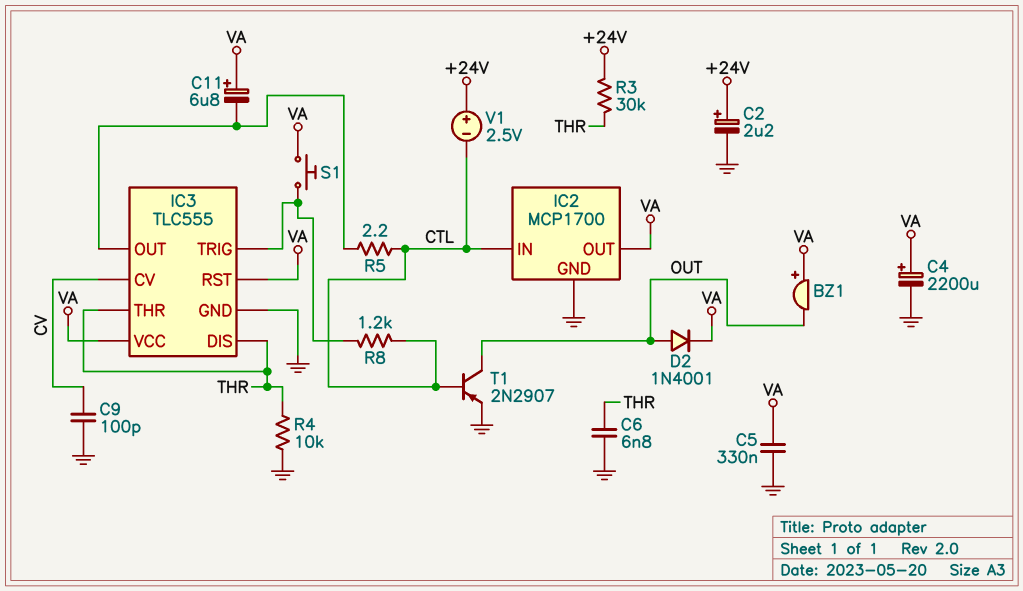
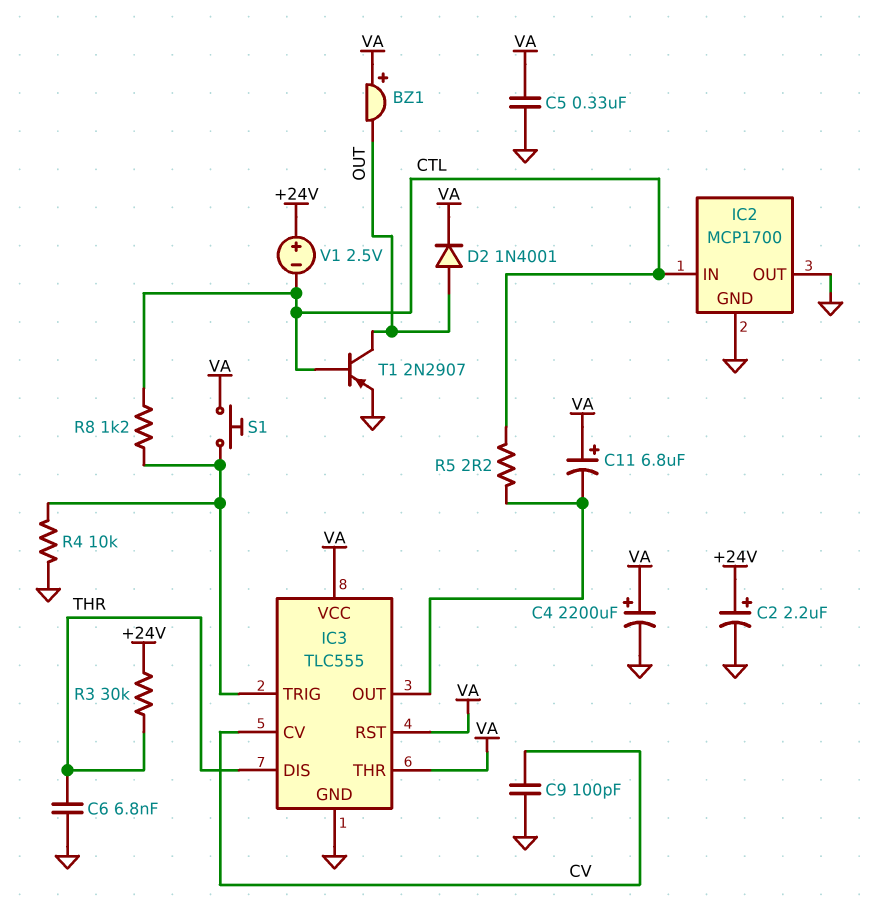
IC2 pin OUT: VA -> GND
IC3 pin THR: THR -> VA
R4: 10k (GND, THR) -> 10k (GND, IC3/TRIG)

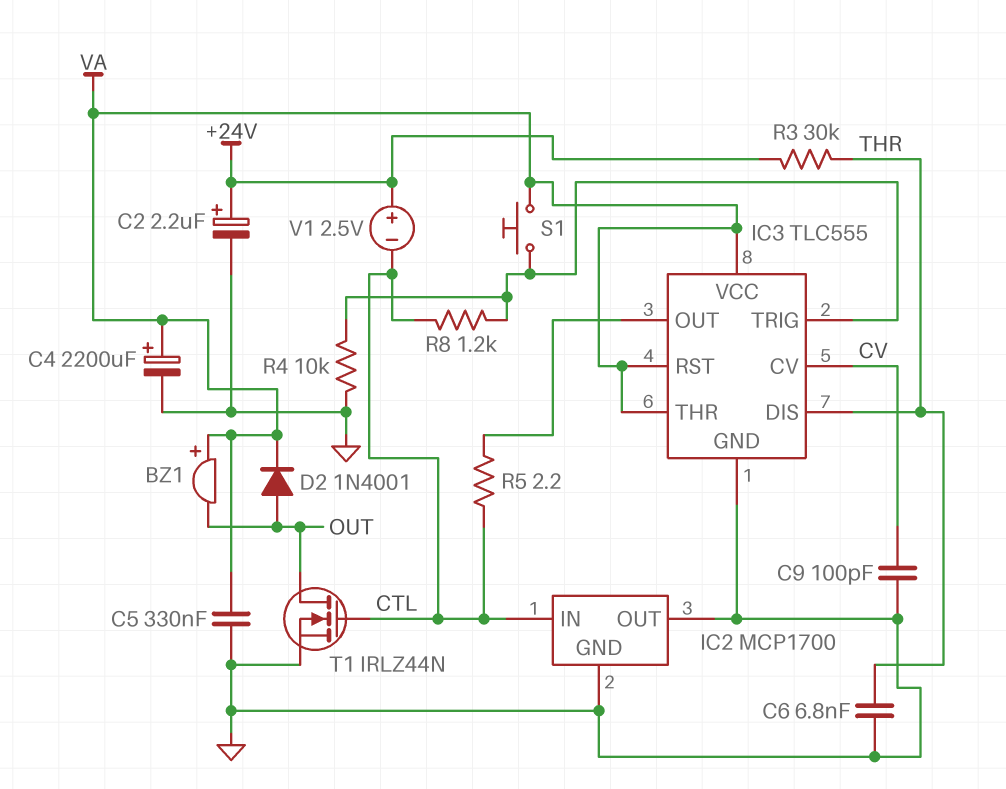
C11: 6.8uF (plus VA, minus IC3/OUT) -> none
T1: PNP 2N2907 (B CTL, C OUT, E GND) -> NMOS IRLZ44N (G CTL, D OUT, S GND)

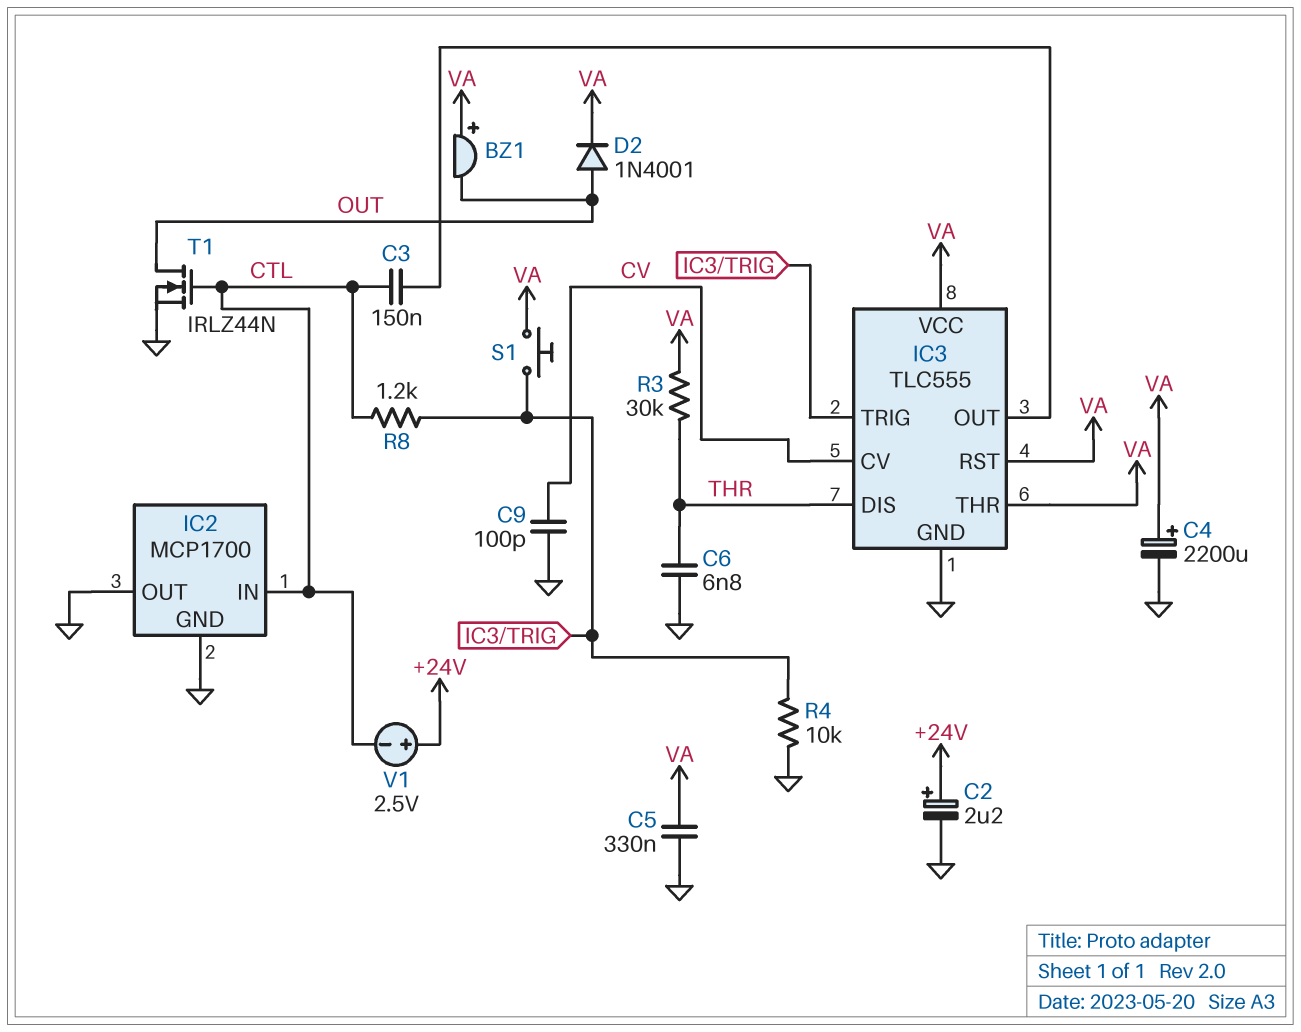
C3: none -> 150nF (CTL, IC3/OUT)
R3: 30k (+24V, THR) -> 30k (THR, VA)
R5: 2.2 (CTL, IC3/OUT) -> none

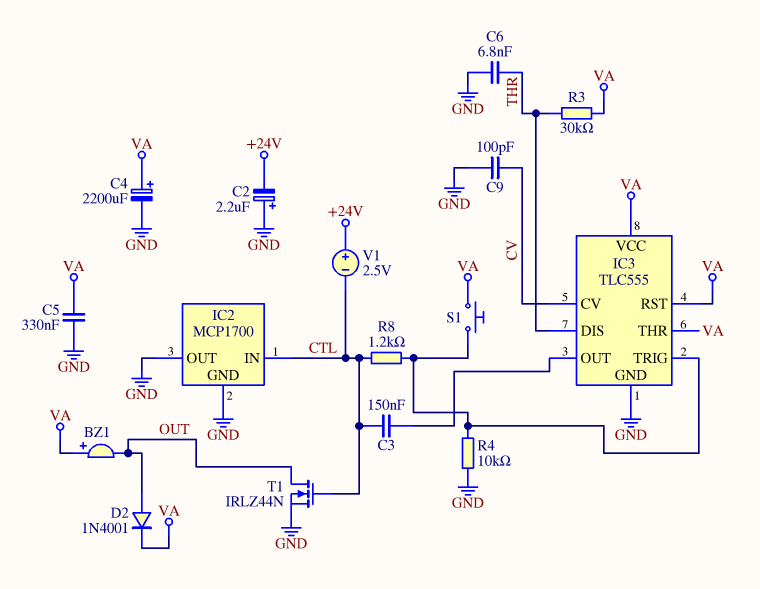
C2: 2.2uF (plus +24V, minus GND) -> 2.2uF (plus GND, minus +24V)

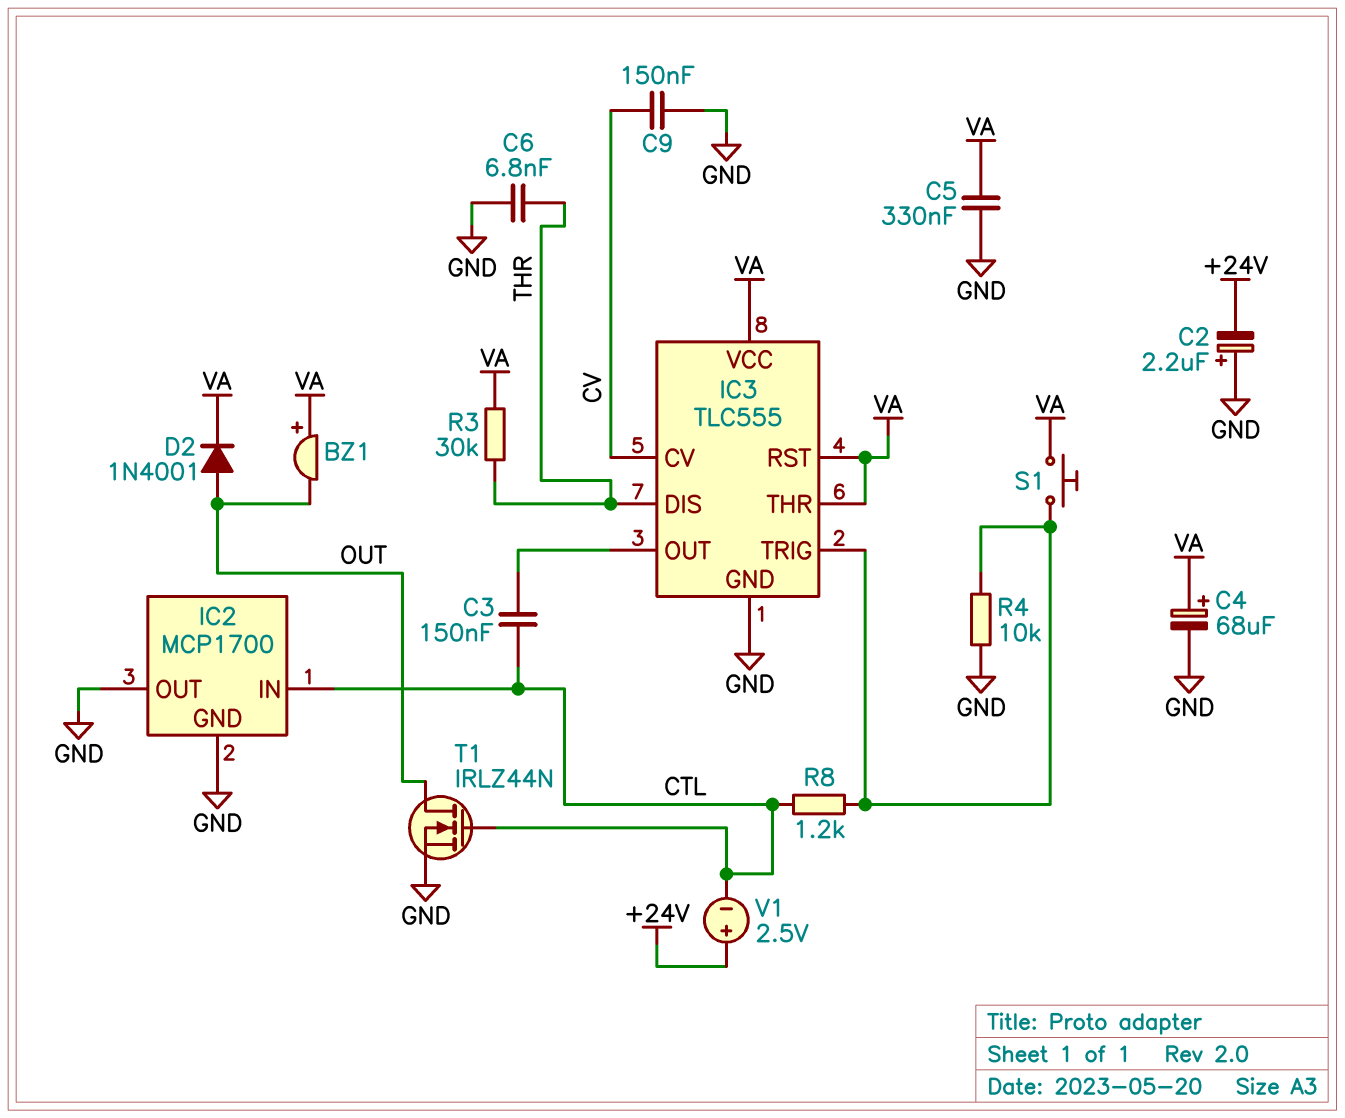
C4: 2200uF (plus VA, minus GND) -> 68uF (plus VA, minus GND)
C9: 100pF (CV, GND) -> 150nF (CV, GND)

